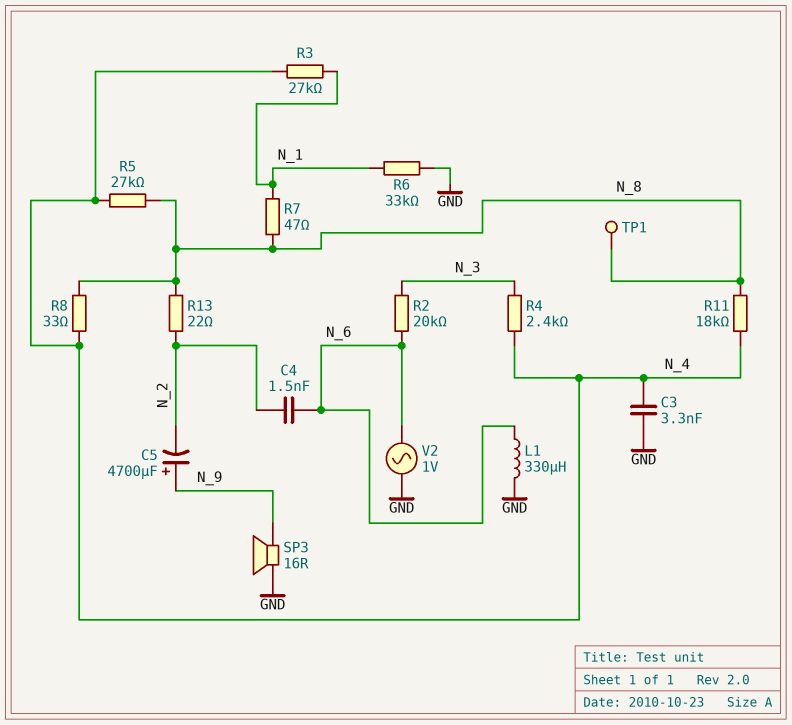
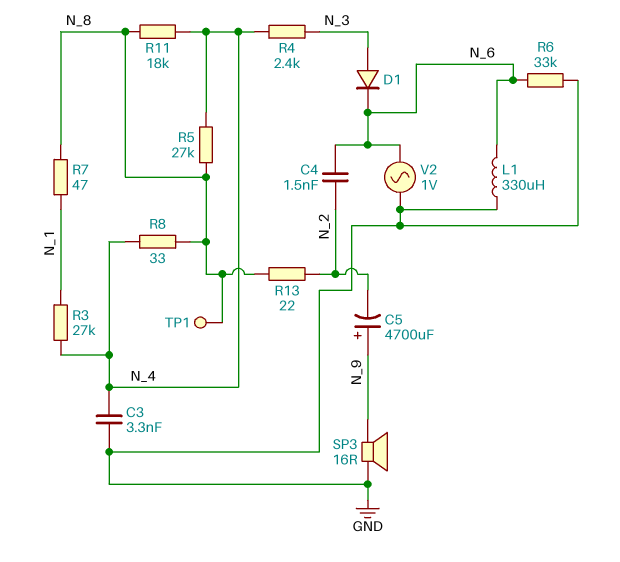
D1: none -> diode (A N_3, K N_6)
R2: 20k (N_3, N_6) -> none
R6: 33k (GND, N_1) -> 33k (GND, N_6)

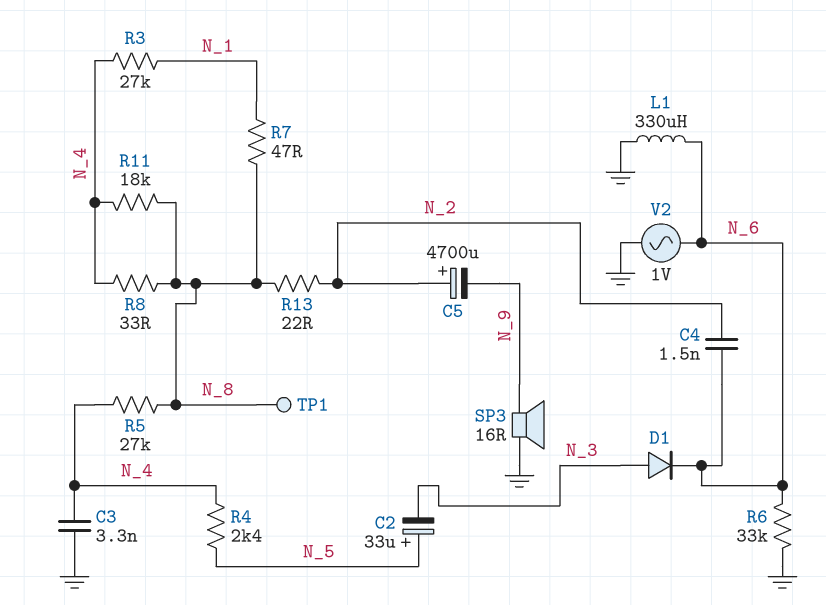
C2: none -> 33uF (plus N_5, minus N_3)
C5: 4700uF (plus N_9, minus N_2) -> 4700uF (plus N_2, minus N_9)
R4: 2.4k (N_3, N_4) -> 2.4k (N_4, N_5)

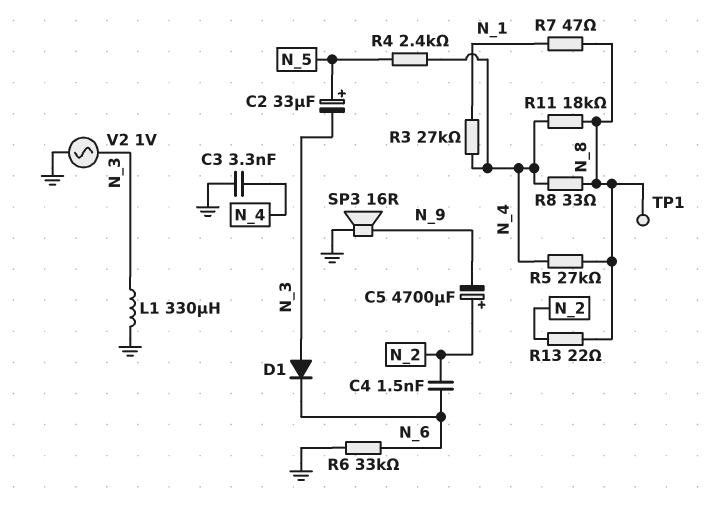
L1: 330uH (GND, N_6) -> 330uH (GND, N_3)
V2: AC 1V (GND, N_6) -> AC 1V (GND, N_3)

